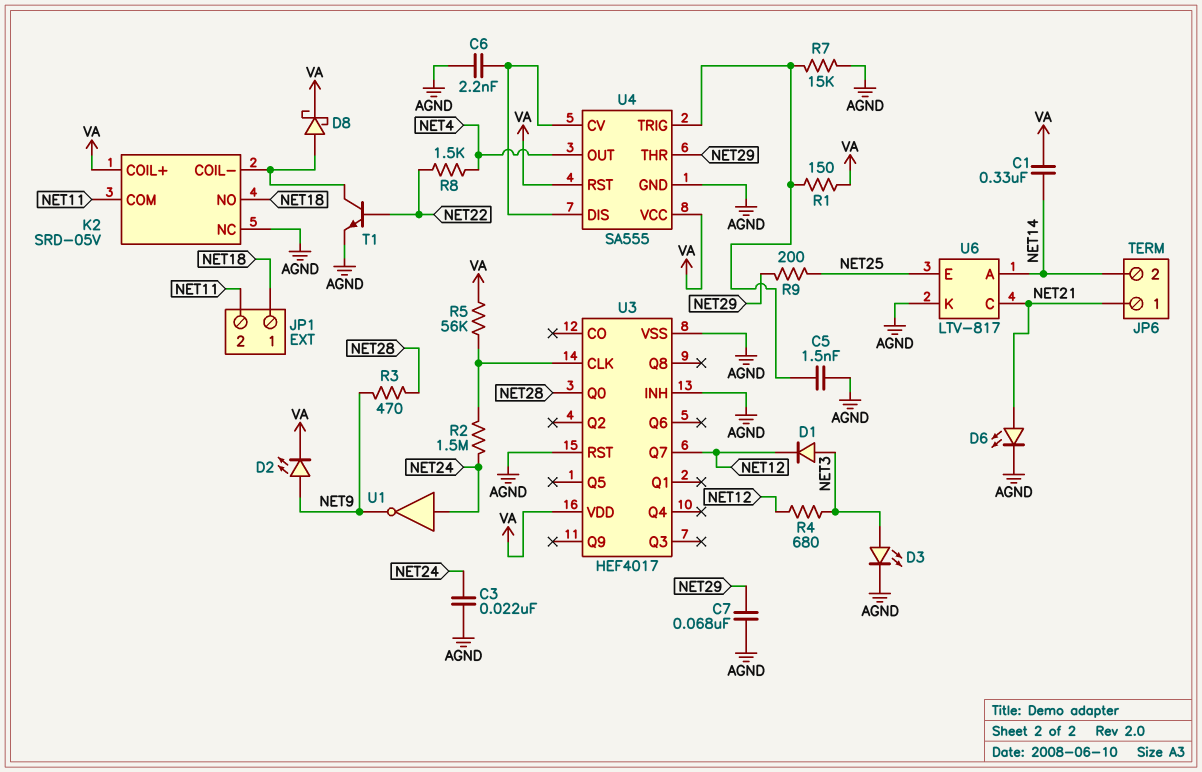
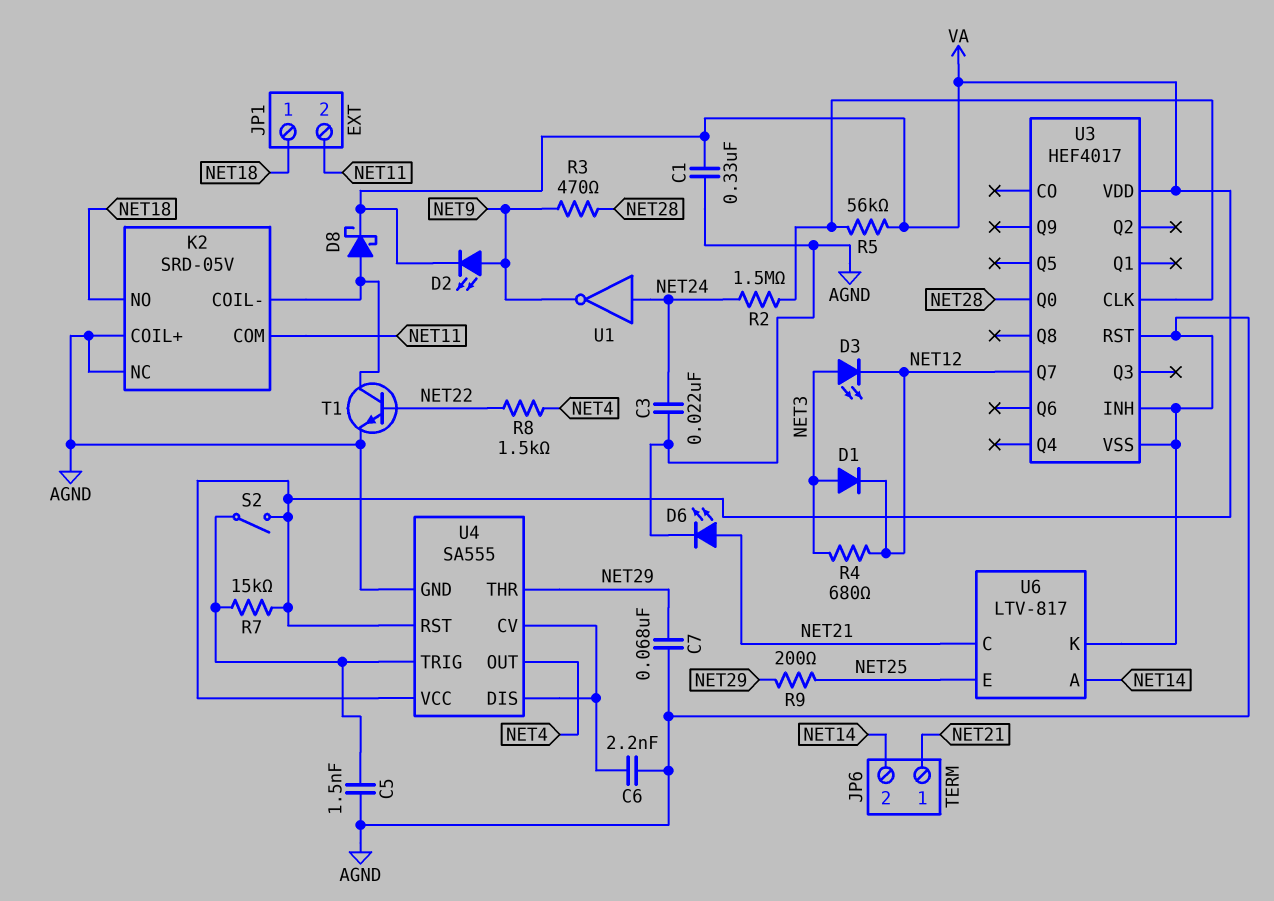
C1: 330nF (NET14, VA) -> 330nF (AGND, VA)
D3: LED (A NET3, K AGND) -> LED (A NET3, K NET12)
K2 pin COIL+: VA -> AGND
R1: 150 (U4/TRIG, VA) -> none
R7: 15k (AGND, U4/TRIG) -> 15k (U4/TRIG, VA)
S2: none -> switch (U4/TRIG, VA)

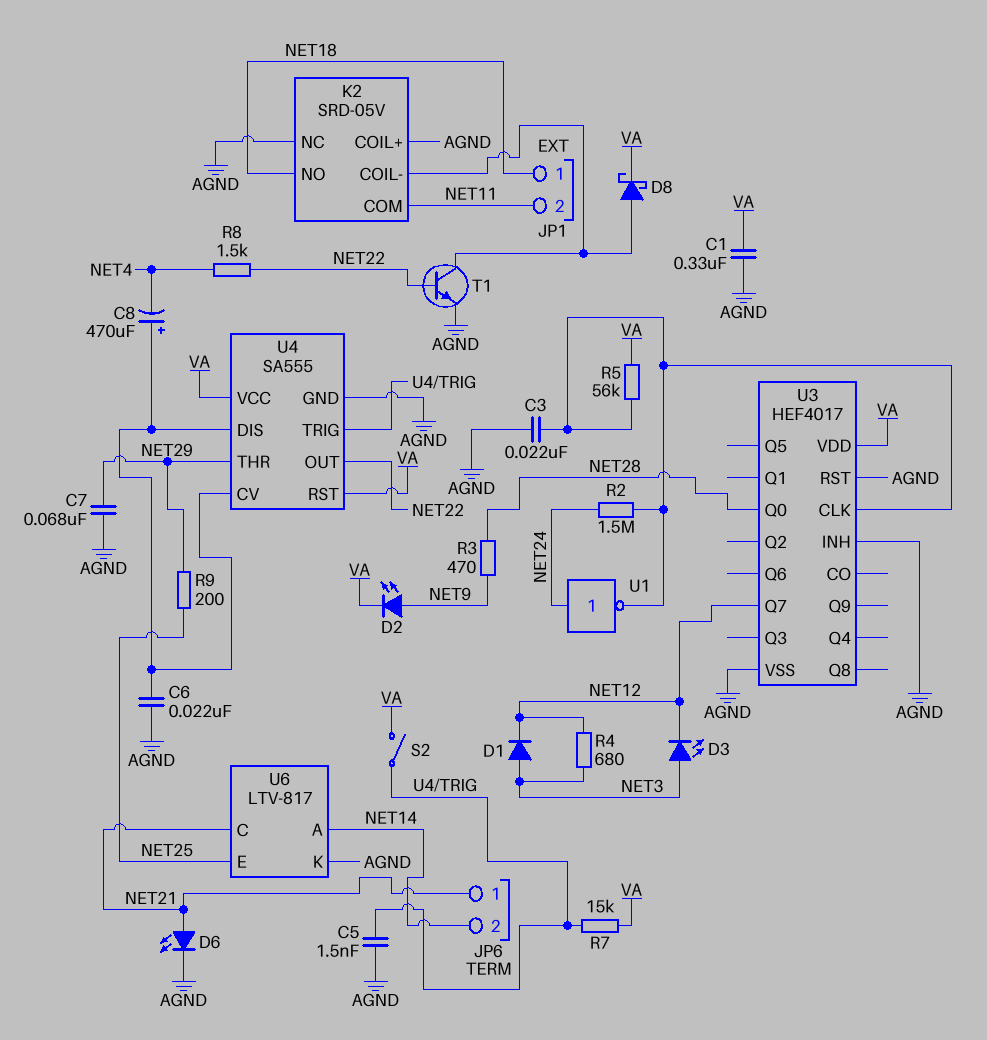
C3: 22nF (AGND, NET24) -> 22nF (AGND, U3/CLK)
C6: 2.2nF (AGND, U4/CV) -> 22nF (AGND, U4/CV)
C8: none -> 470uF (plus U4/CV, minus NET4)
U1: NOT (in NET24, out NET9) -> NOT (in NET24, out U3/CLK)
U4 pin OUT: NET4 -> NET22

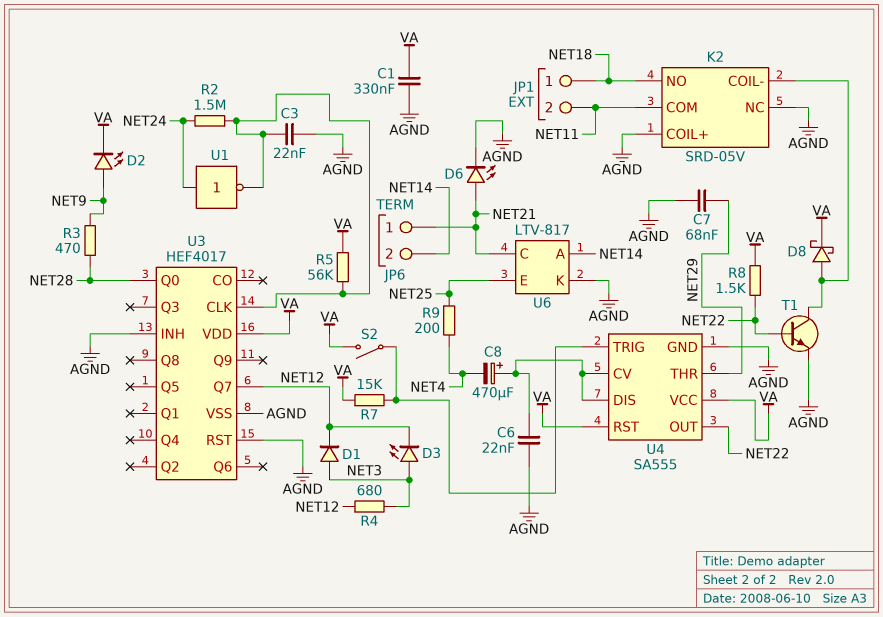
C5: 1.5nF (AGND, U4/TRIG) -> none
R8: 1.5k (NET4, NET22) -> 1.5k (NET22, VA)
R9: 200 (NET25, NET29) -> 200 (NET4, NET25)

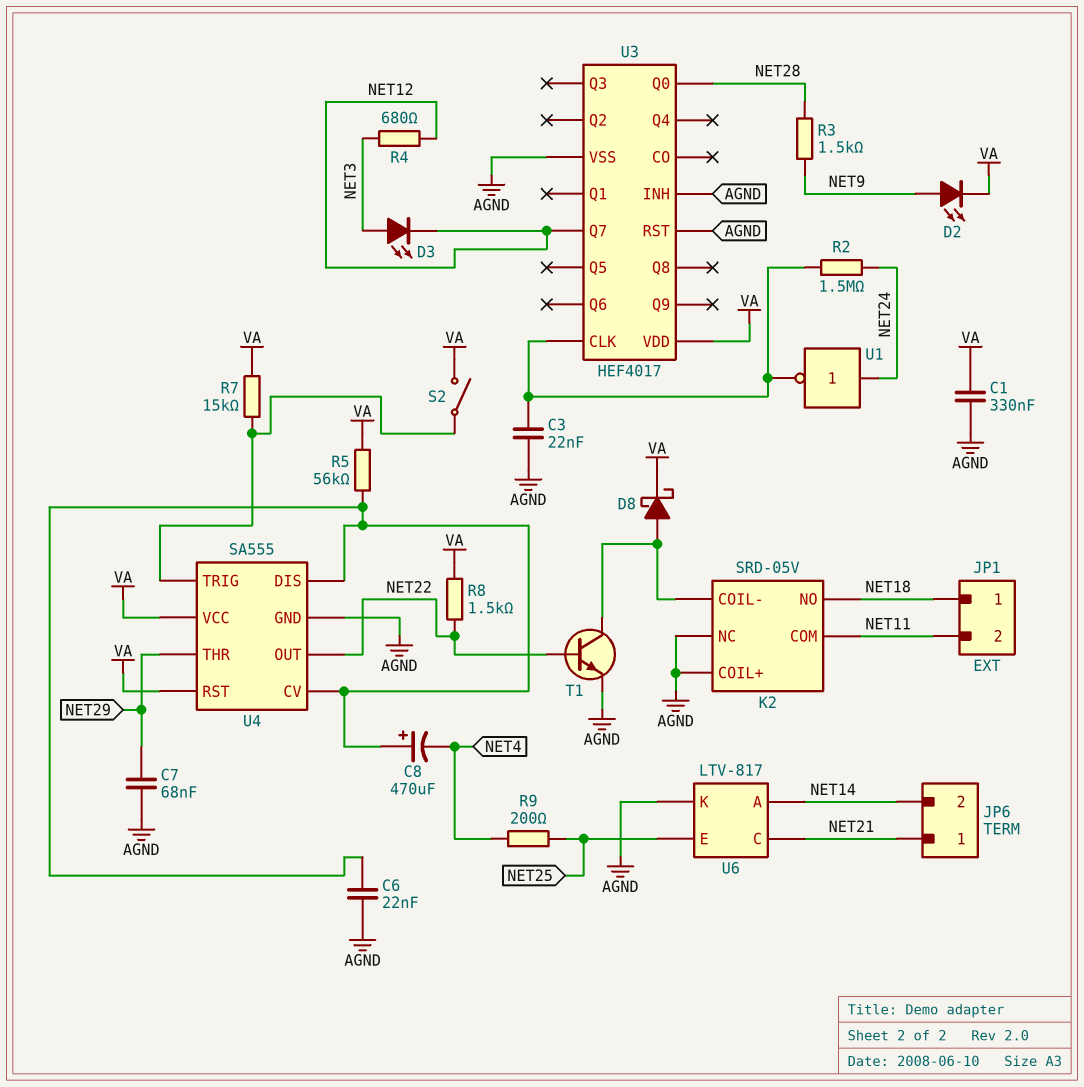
D1: diode (A NET3, K NET12) -> none
D6: LED (A NET21, K AGND) -> none
R3: 470 (NET9, NET28) -> 1.5k (NET9, NET28)
R5: 56k (U3/CLK, VA) -> 56k (U4/CV, VA)

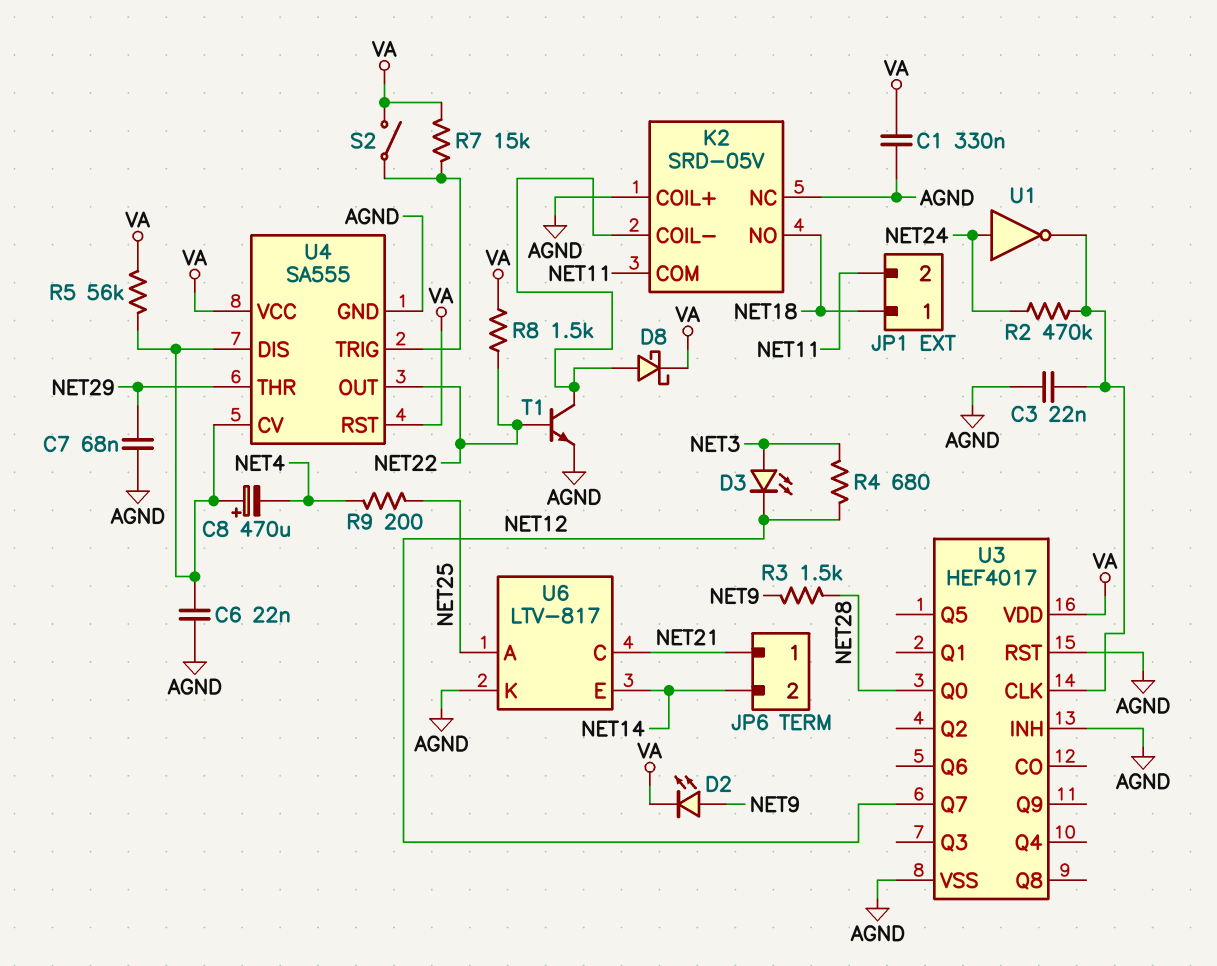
R2: 1.5M (NET24, U3/CLK) -> 470k (NET24, U3/CLK)
U6 pin A: NET14 -> NET25
U6 pin E: NET25 -> NET14

